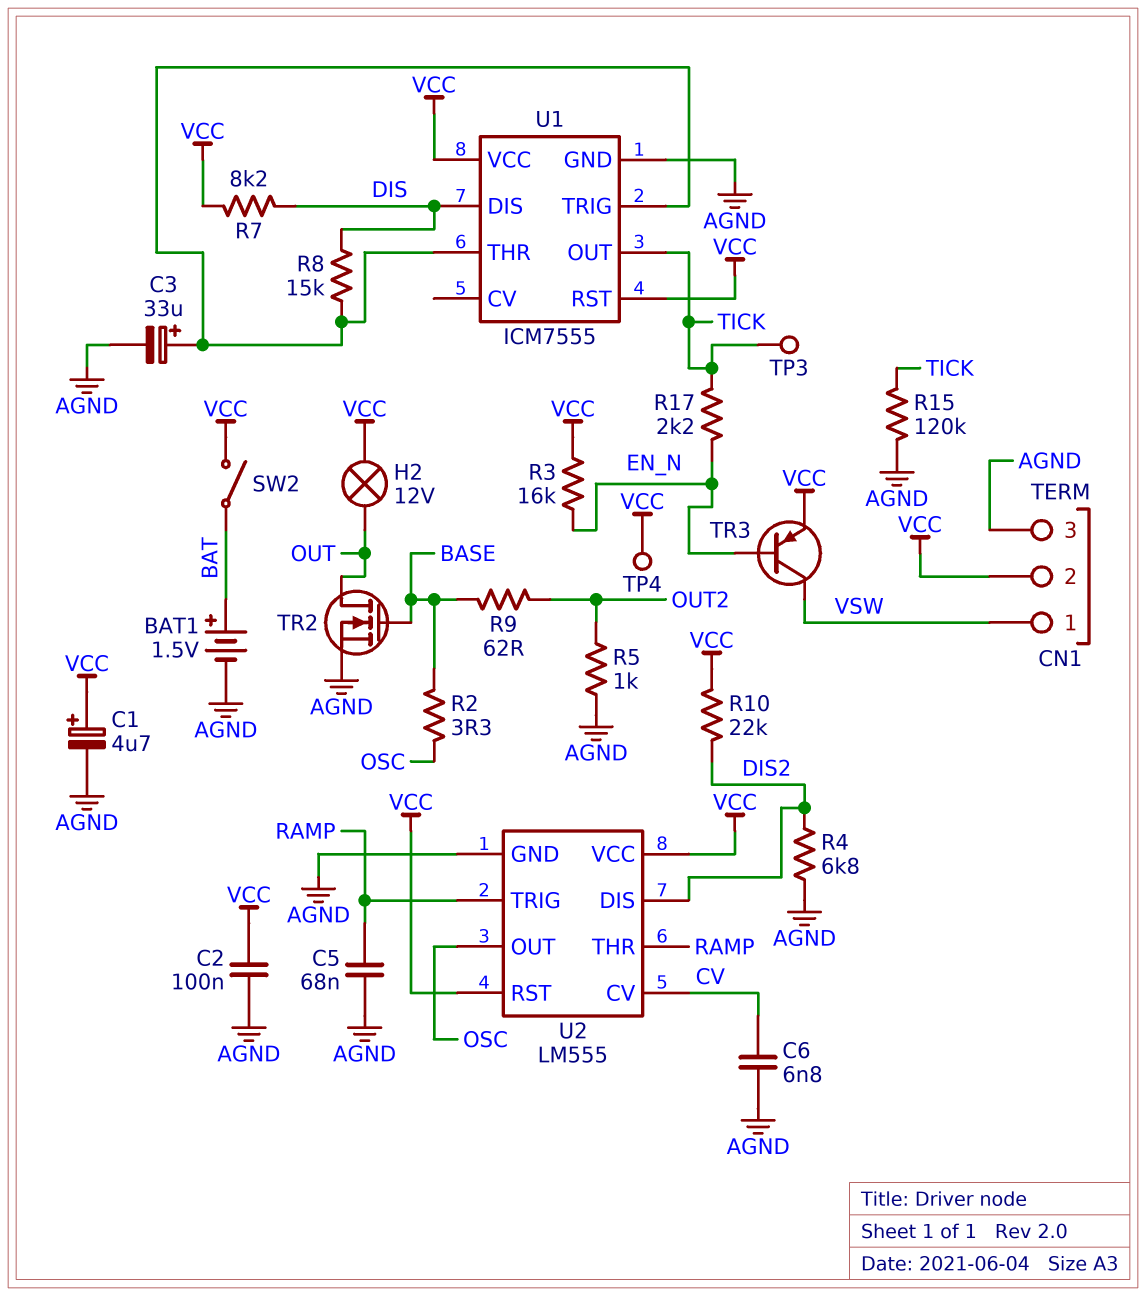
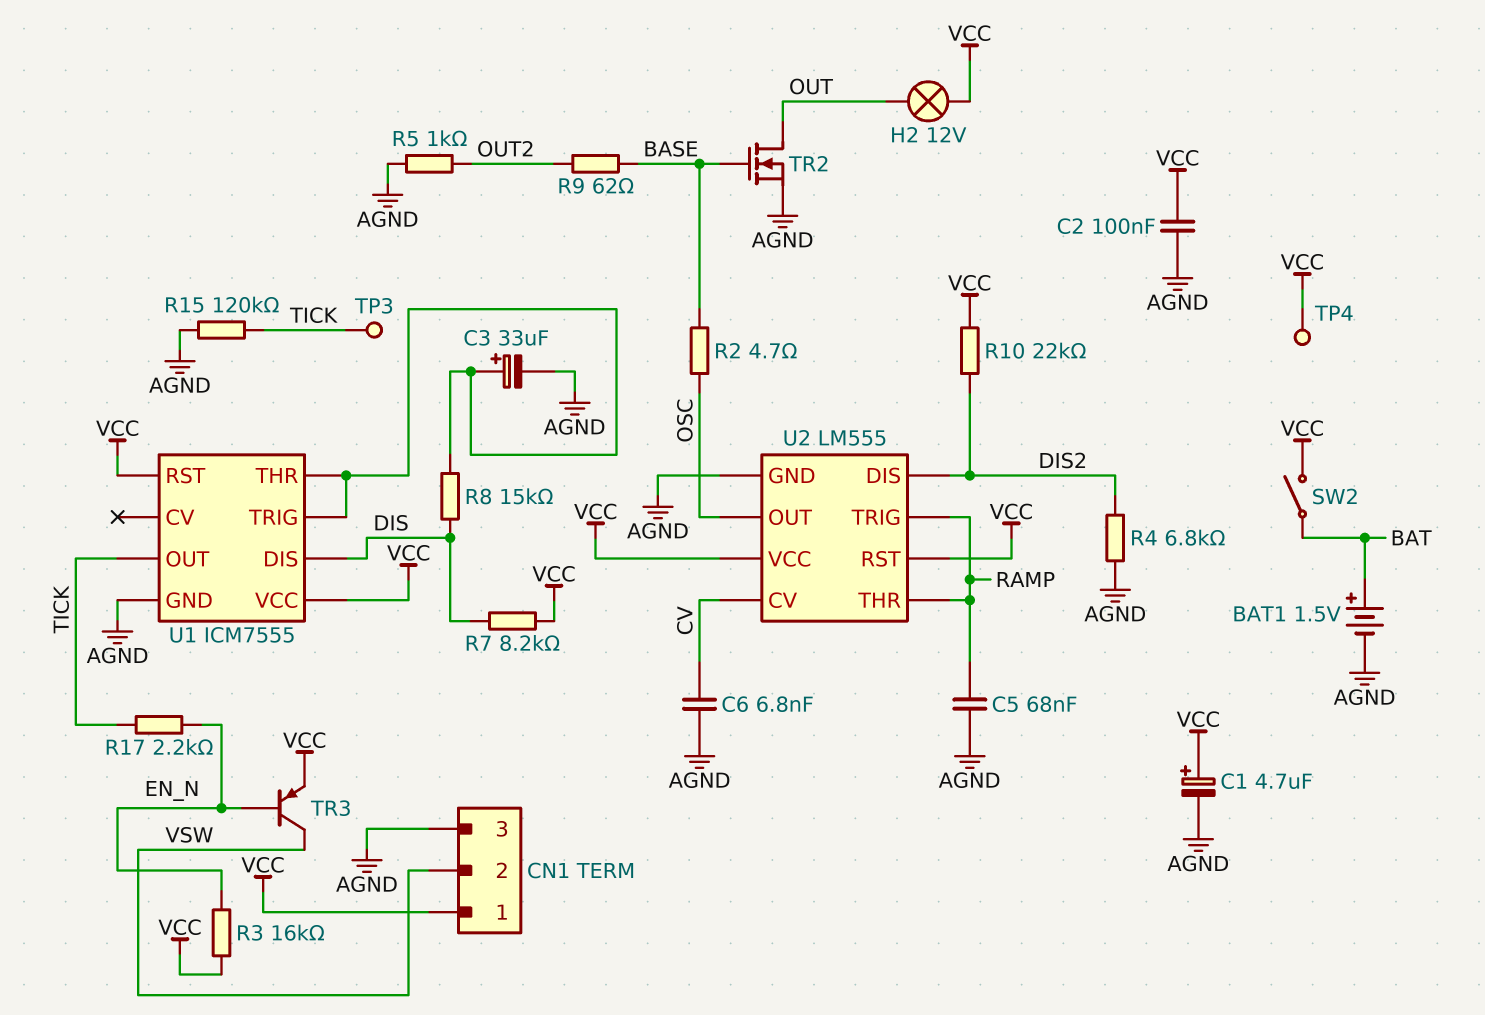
CN1 pin 1: VSW -> VCC
CN1 pin 2: VCC -> VSW
R2: 3.3 (BASE, OSC) -> 4.7 (BASE, OSC)

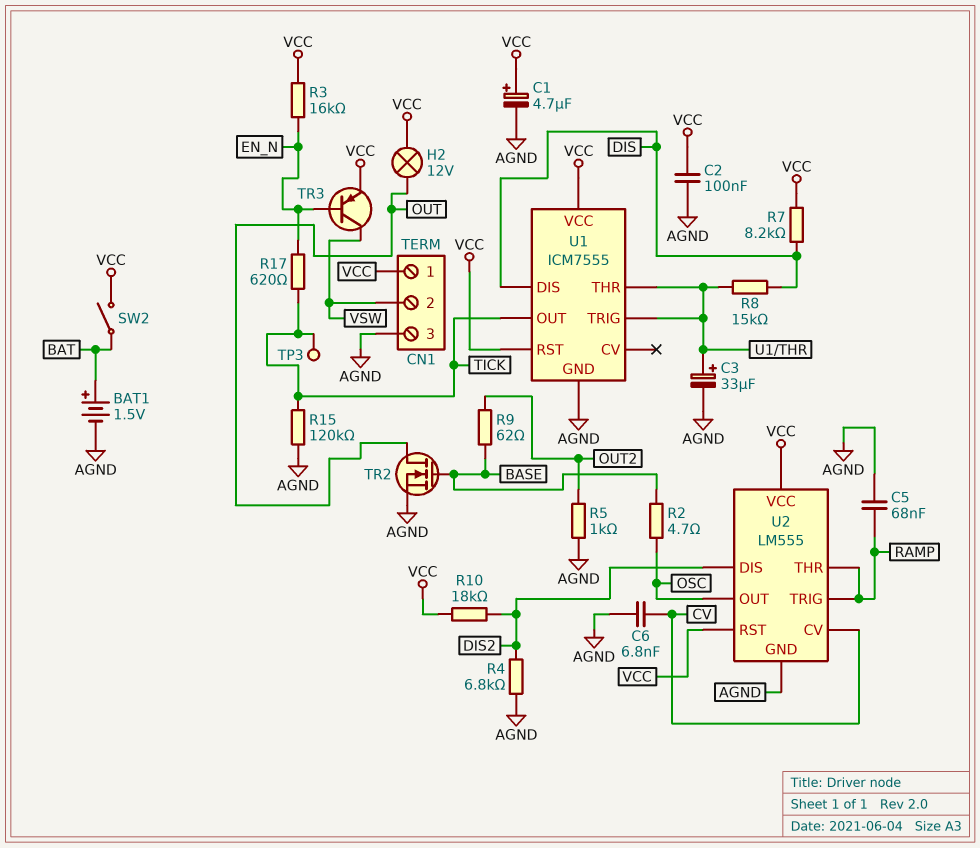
R10: 22k (DIS2, VCC) -> 18k (DIS2, VCC)
R17: 2.2k (EN_N, TICK) -> 620 (EN_N, TICK)
TP4: test point (VCC) -> none

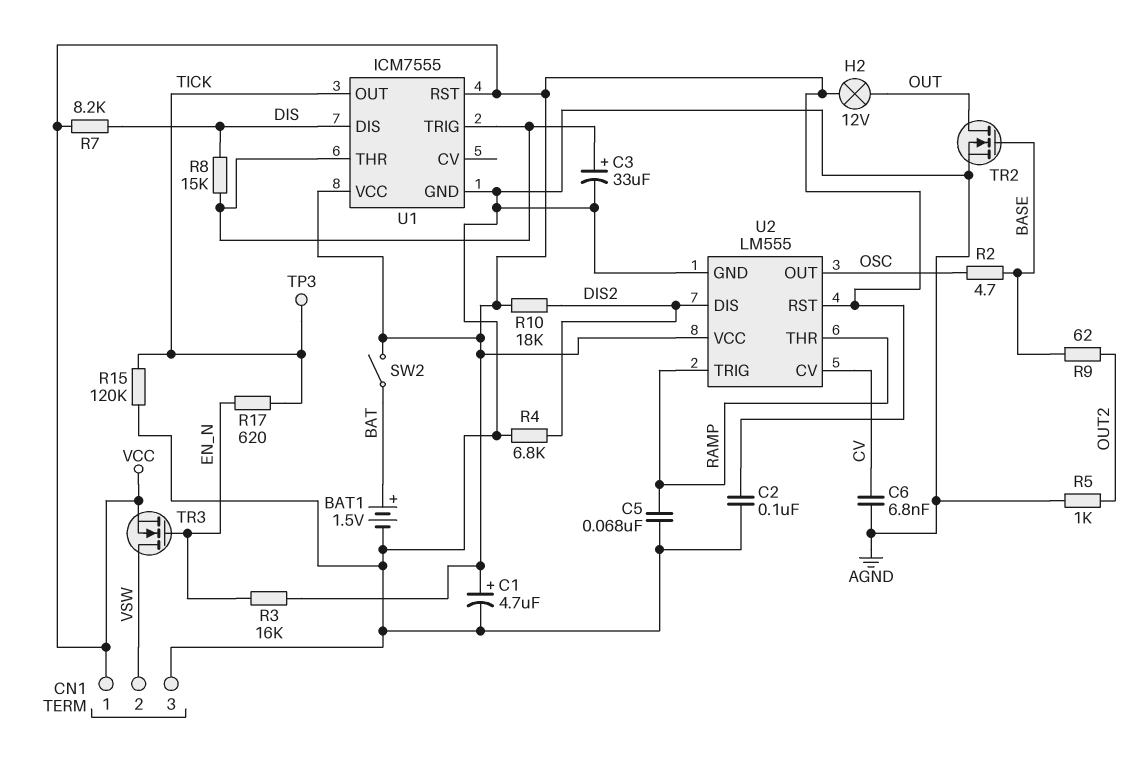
TR3: PNP (B EN_N, C VSW, E VCC) -> NMOS (G EN_N, D VSW, S VCC)

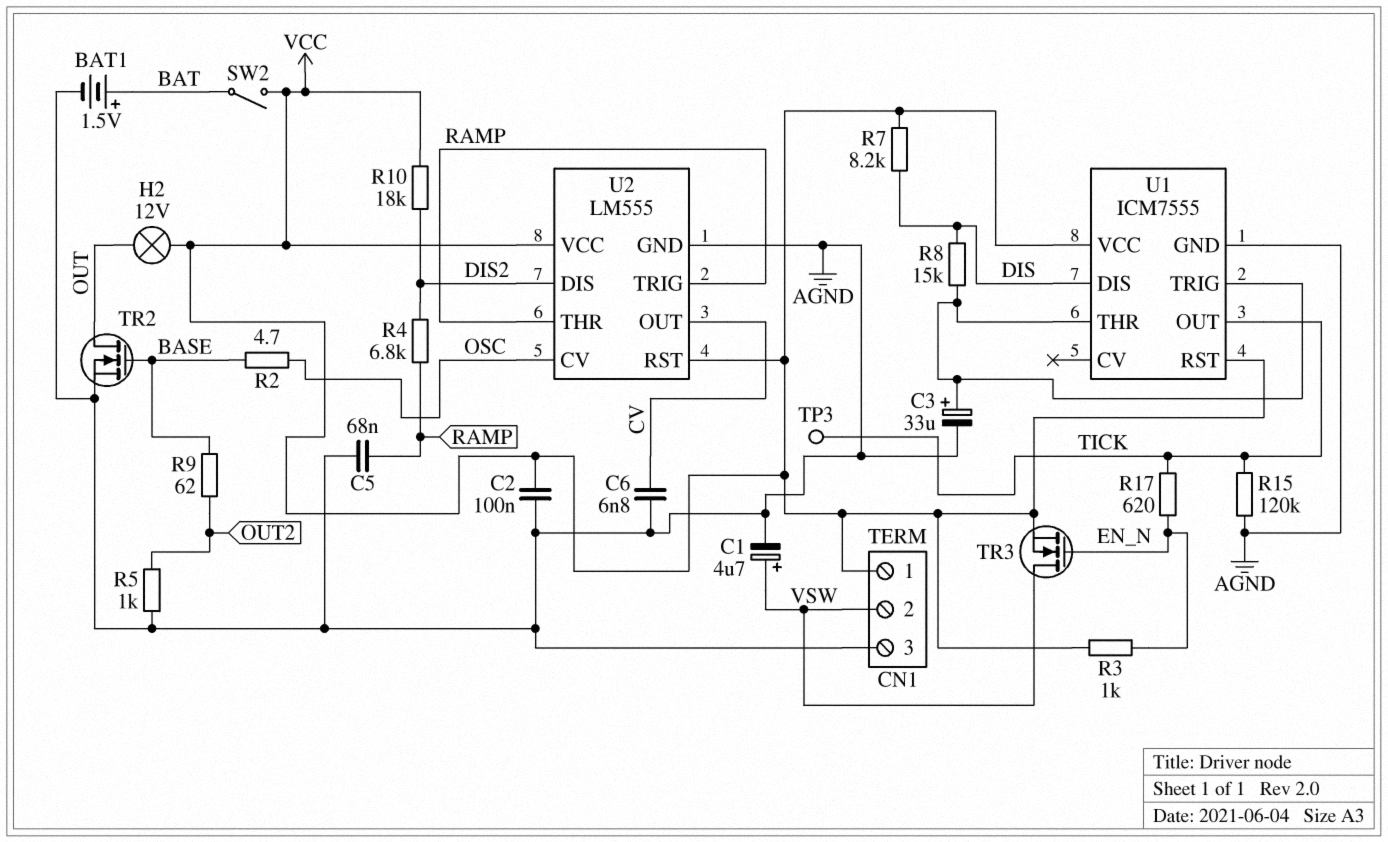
C1: 4.7uF (plus VCC, minus AGND) -> 4.7uF (plus VSW, minus AGND)
R3: 16k (EN_N, VCC) -> 1k (EN_N, VCC)
R4: 6.8k (AGND, DIS2) -> 6.8k (DIS2, RAMP)
U2 pin CV: CV -> OSC
U2 pin OUT: OSC -> CV

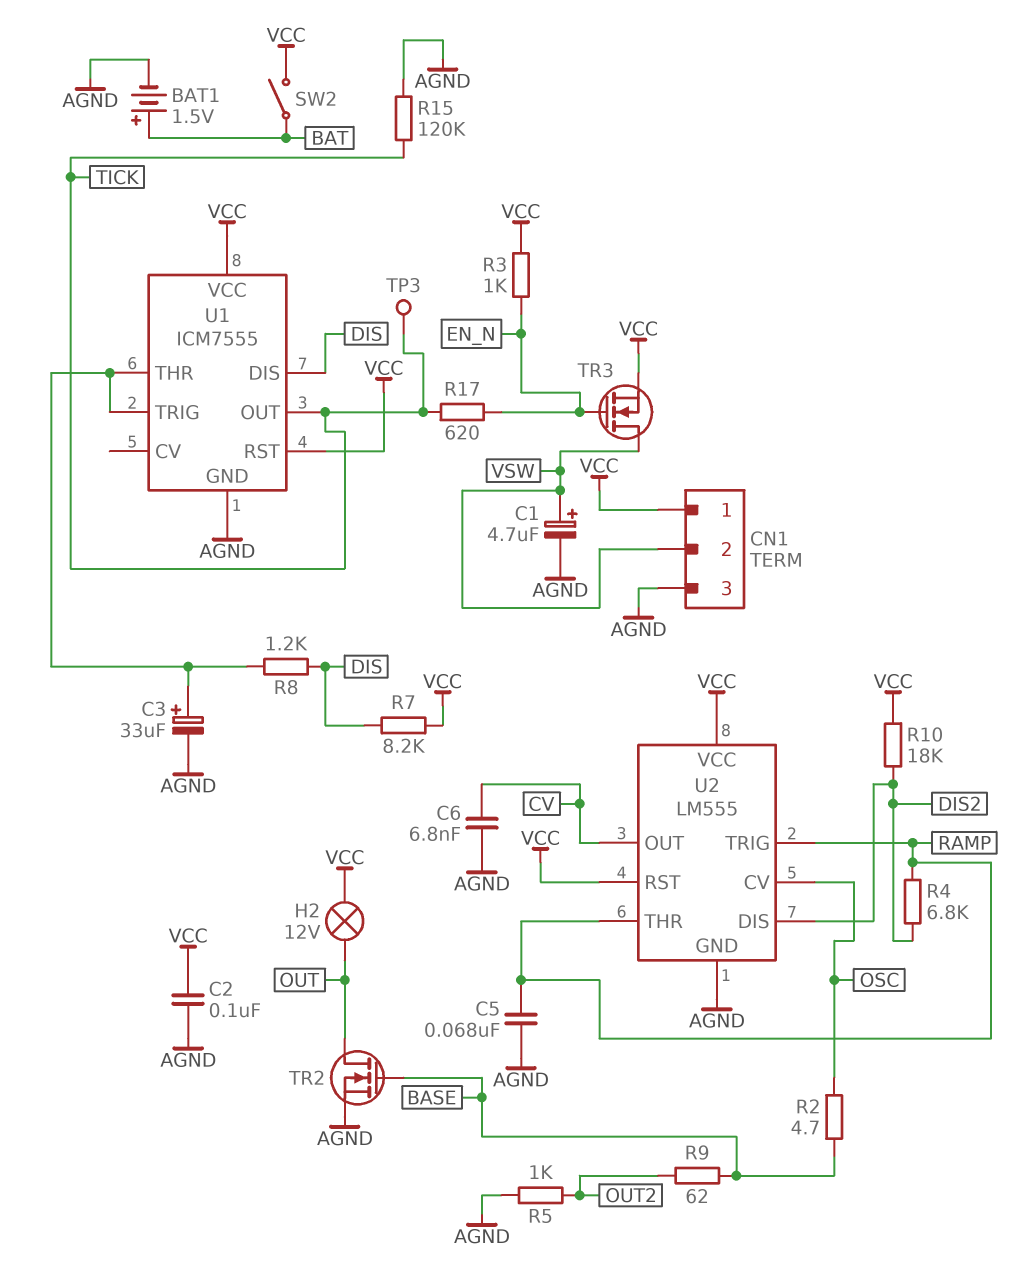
R8: 15k (DIS, U1/THR) -> 1.2k (DIS, U1/THR)

